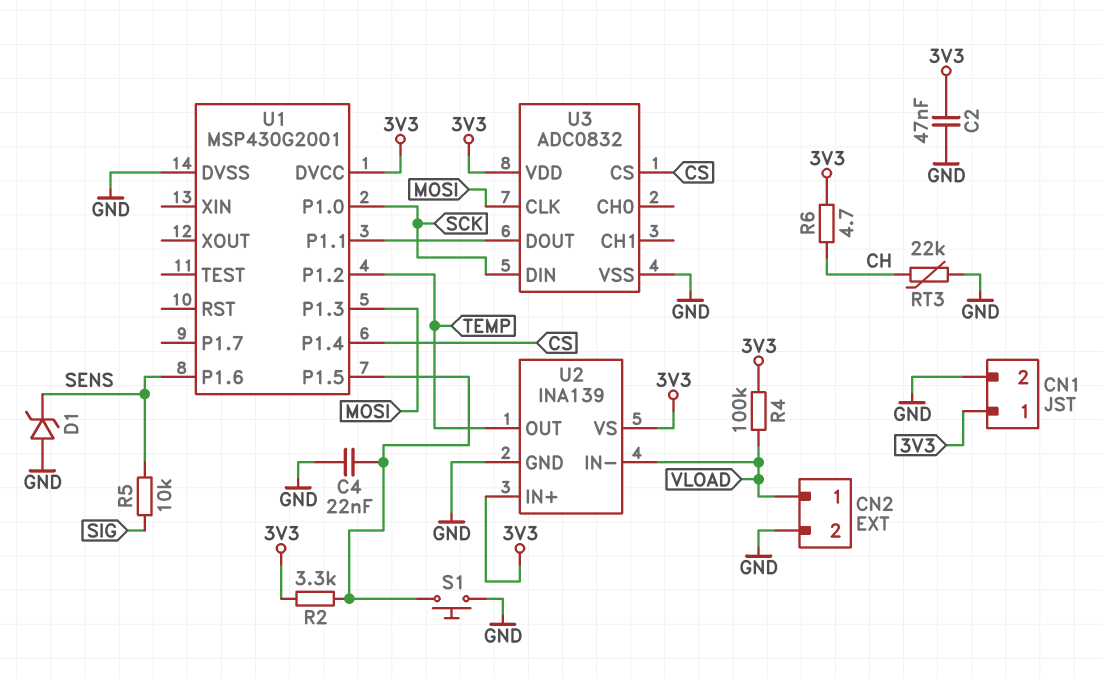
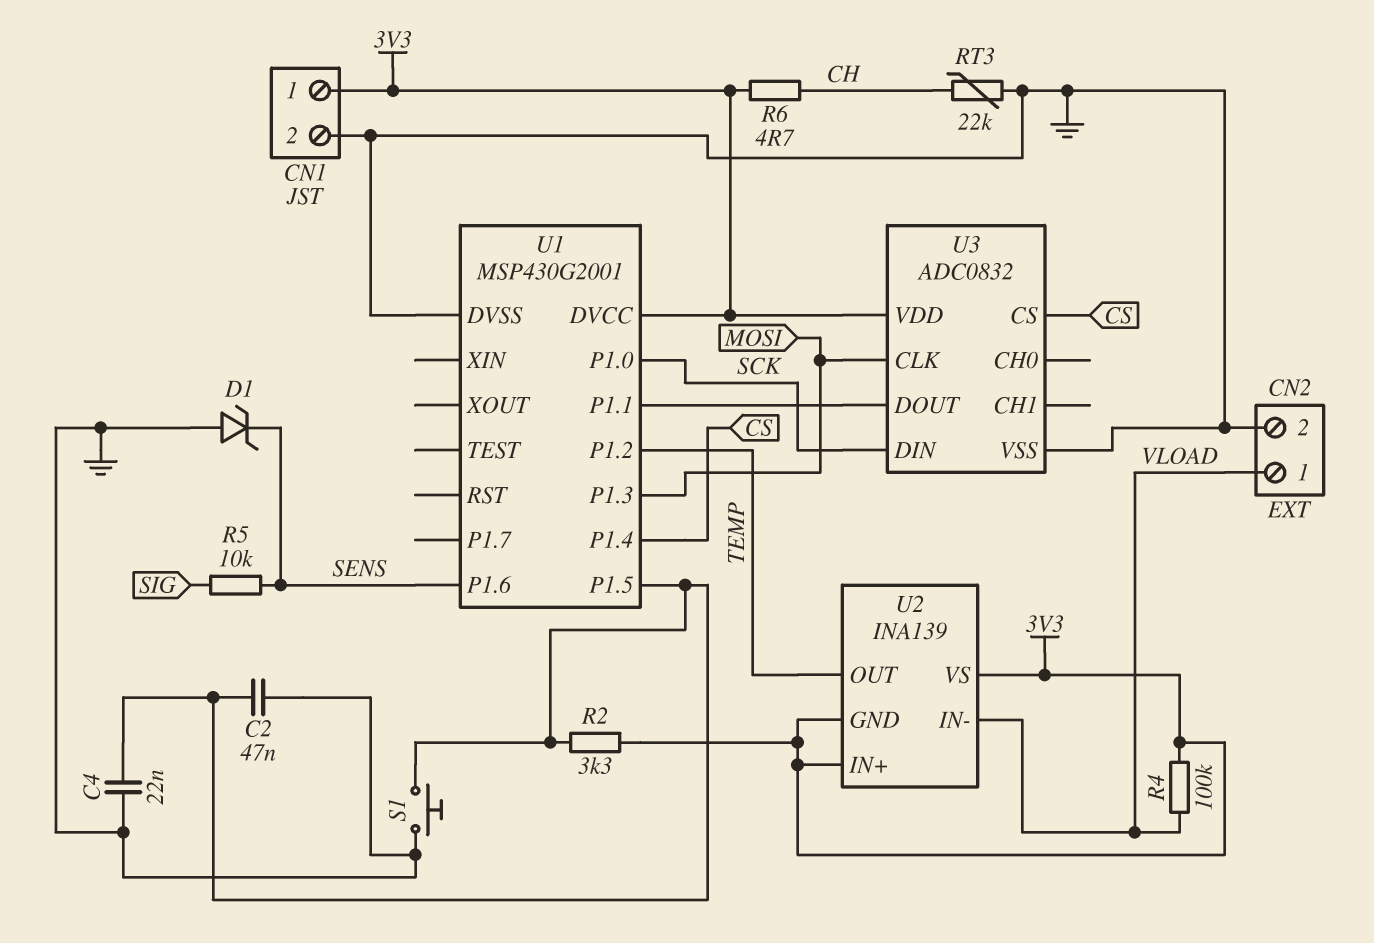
C2: 47nF (3V3, GND) -> 47nF (GND, U1/P1.5)
U2 pin GND: GND -> 3V3

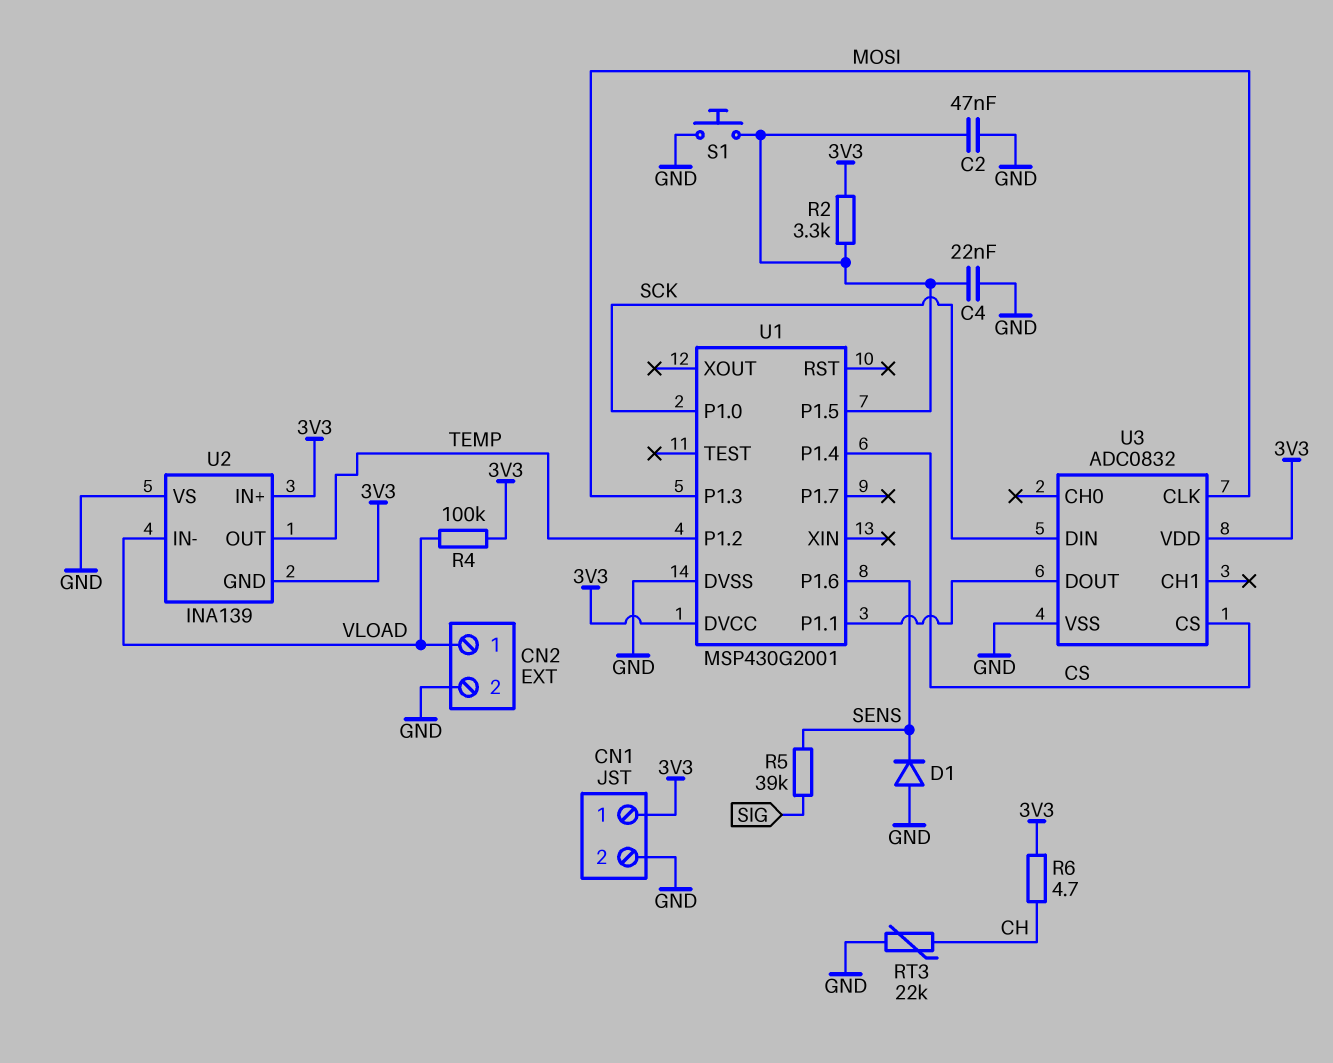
D1: zener (A GND, K SENS) -> diode (A GND, K SENS)
R5: 10k (SENS, SIG) -> 39k (SENS, SIG)
U2 pin VS: 3V3 -> GND

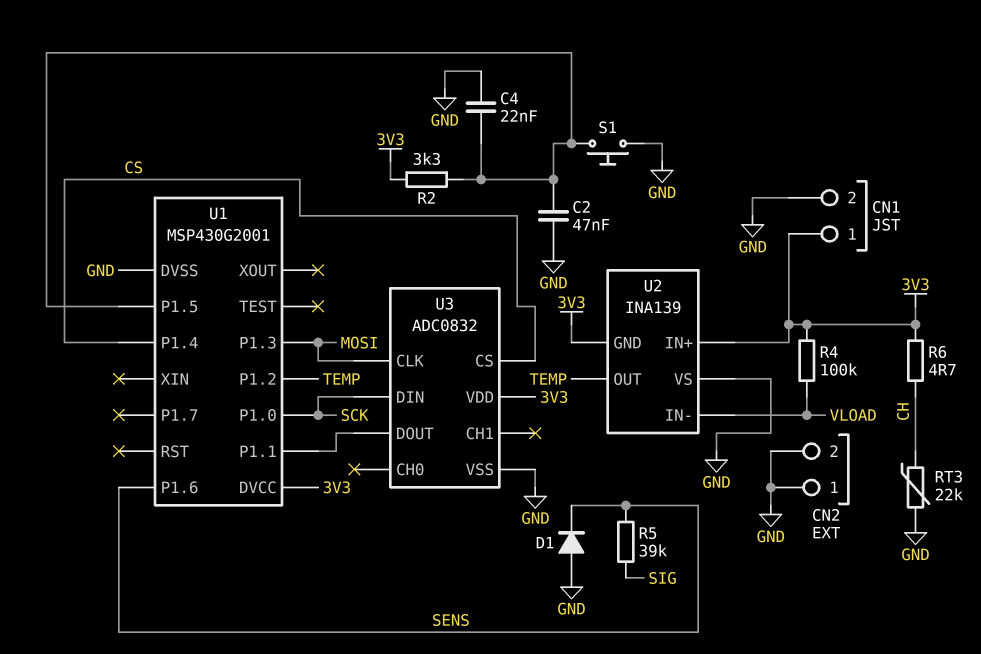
CN2 pin 1: VLOAD -> GND

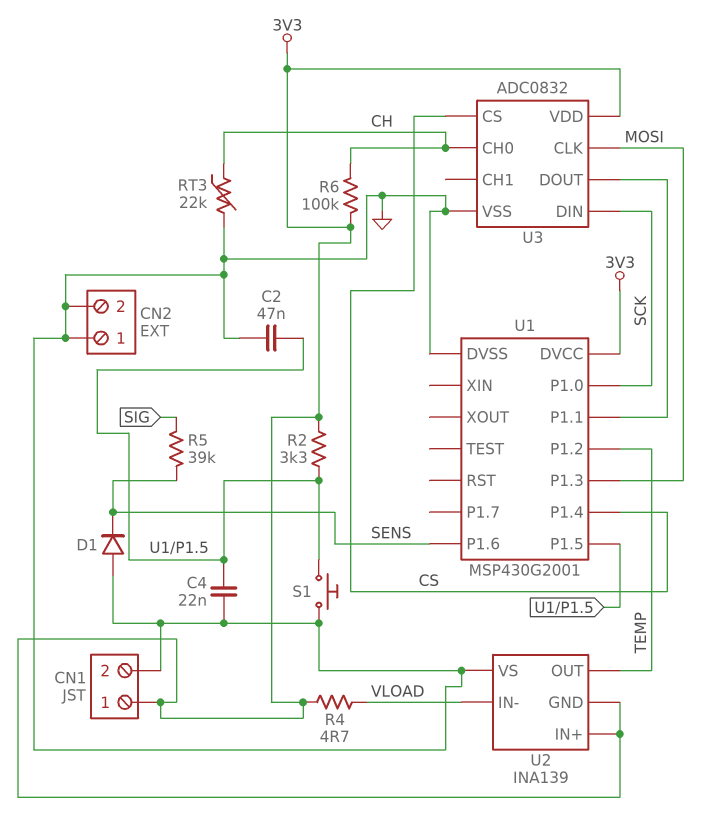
R4: 100k (3V3, VLOAD) -> 4.7 (3V3, VLOAD)
R6: 4.7 (3V3, CH) -> 100k (3V3, CH)
U3 pin CH0: none -> CH

